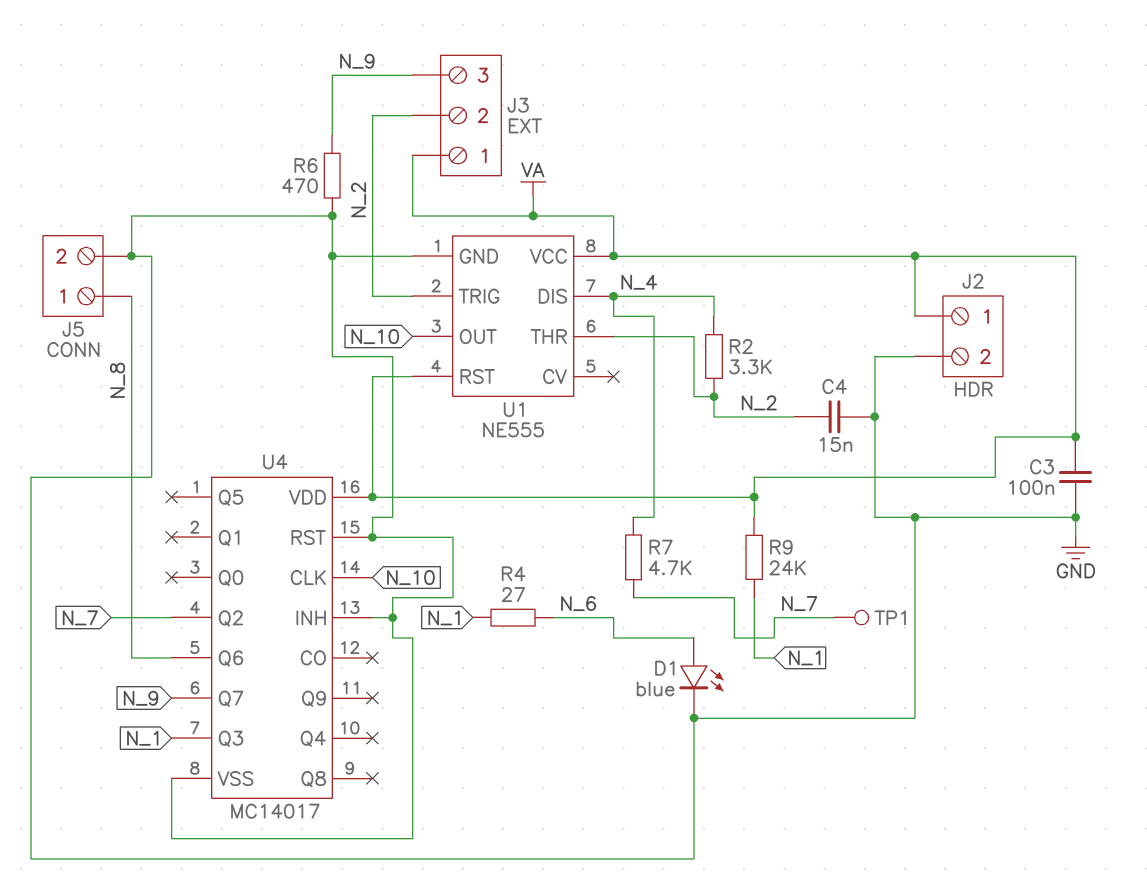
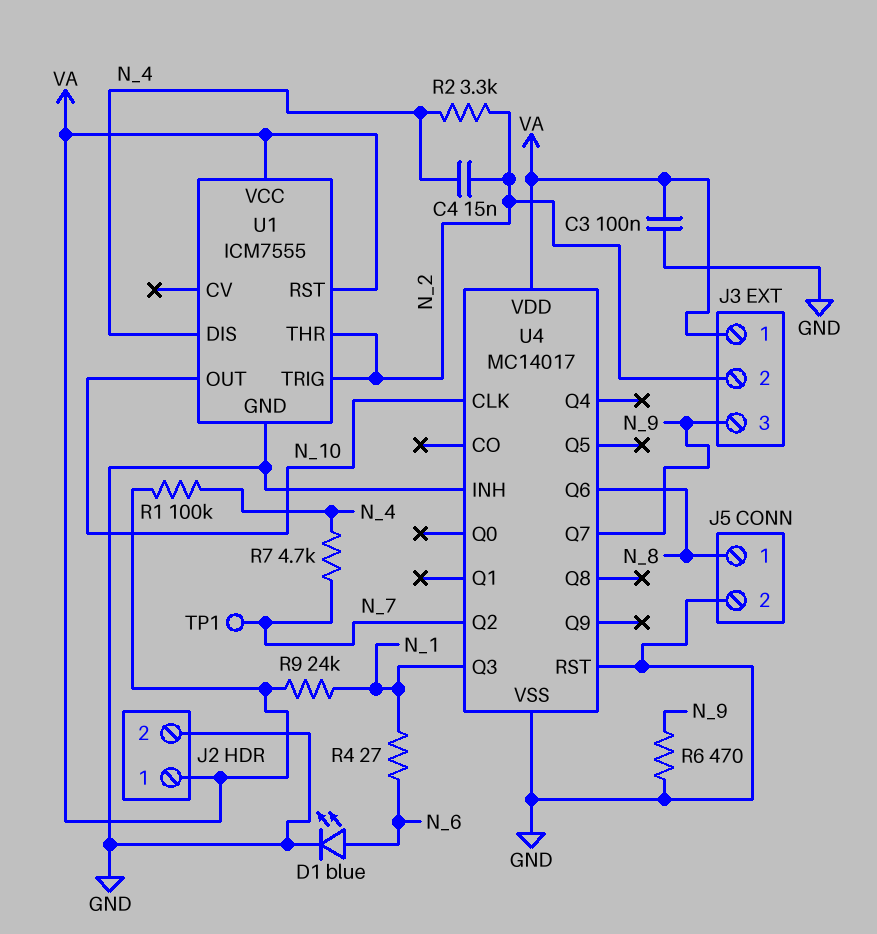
C4: 15nF (GND, N_2) -> 15nF (N_2, N_4)
R1: none -> 100k (N_4, VA)
U1: NE555 -> ICM7555

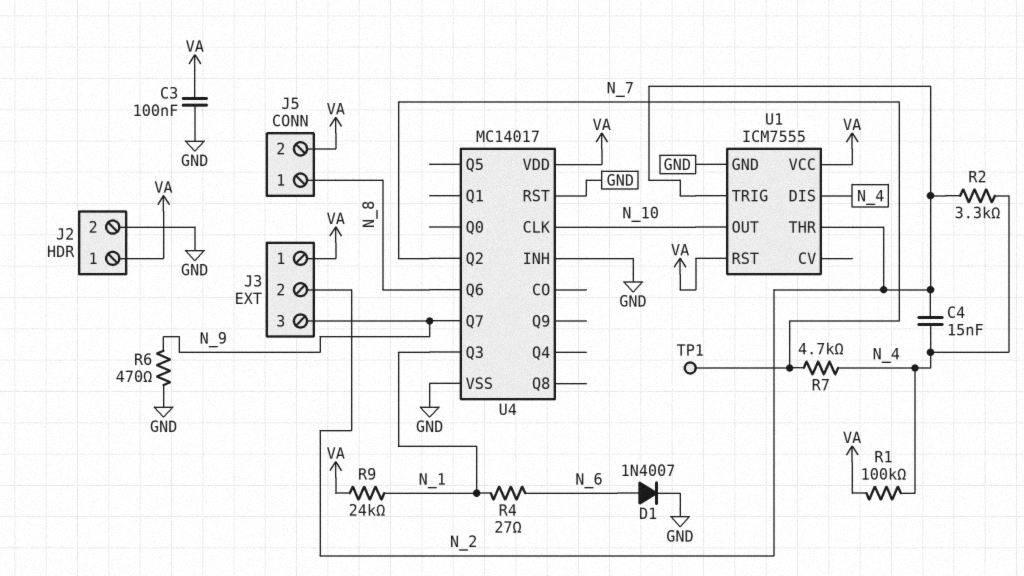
D1: LED blue (A N_6, K GND) -> diode 1N4007 (A N_6, K GND)
J5 pin 2: GND -> VA

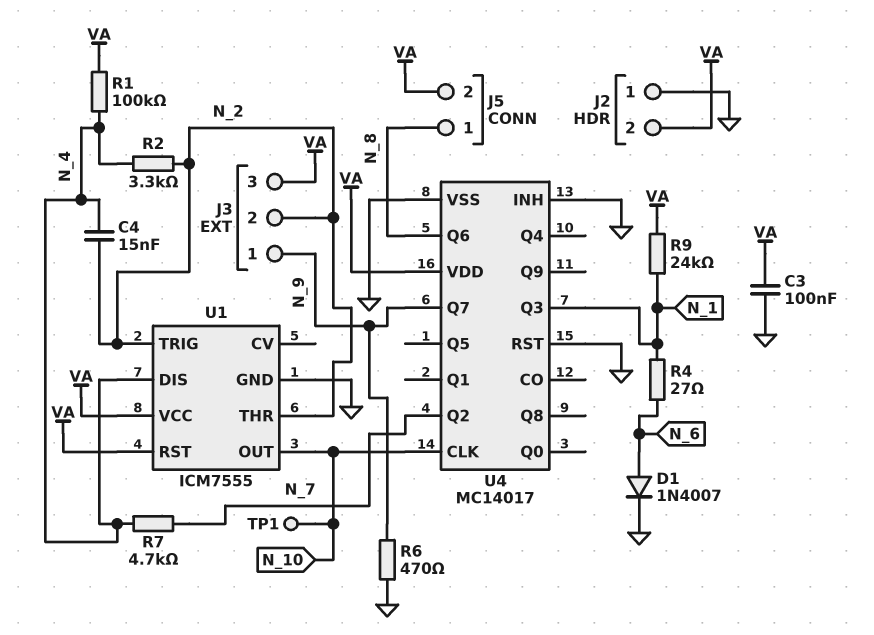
J2 pin 1: VA -> GND
J2 pin 2: GND -> VA
J3 pin 1: VA -> N_9
J3 pin 3: N_9 -> VA
TP1: test point (N_7) -> test point (N_10)

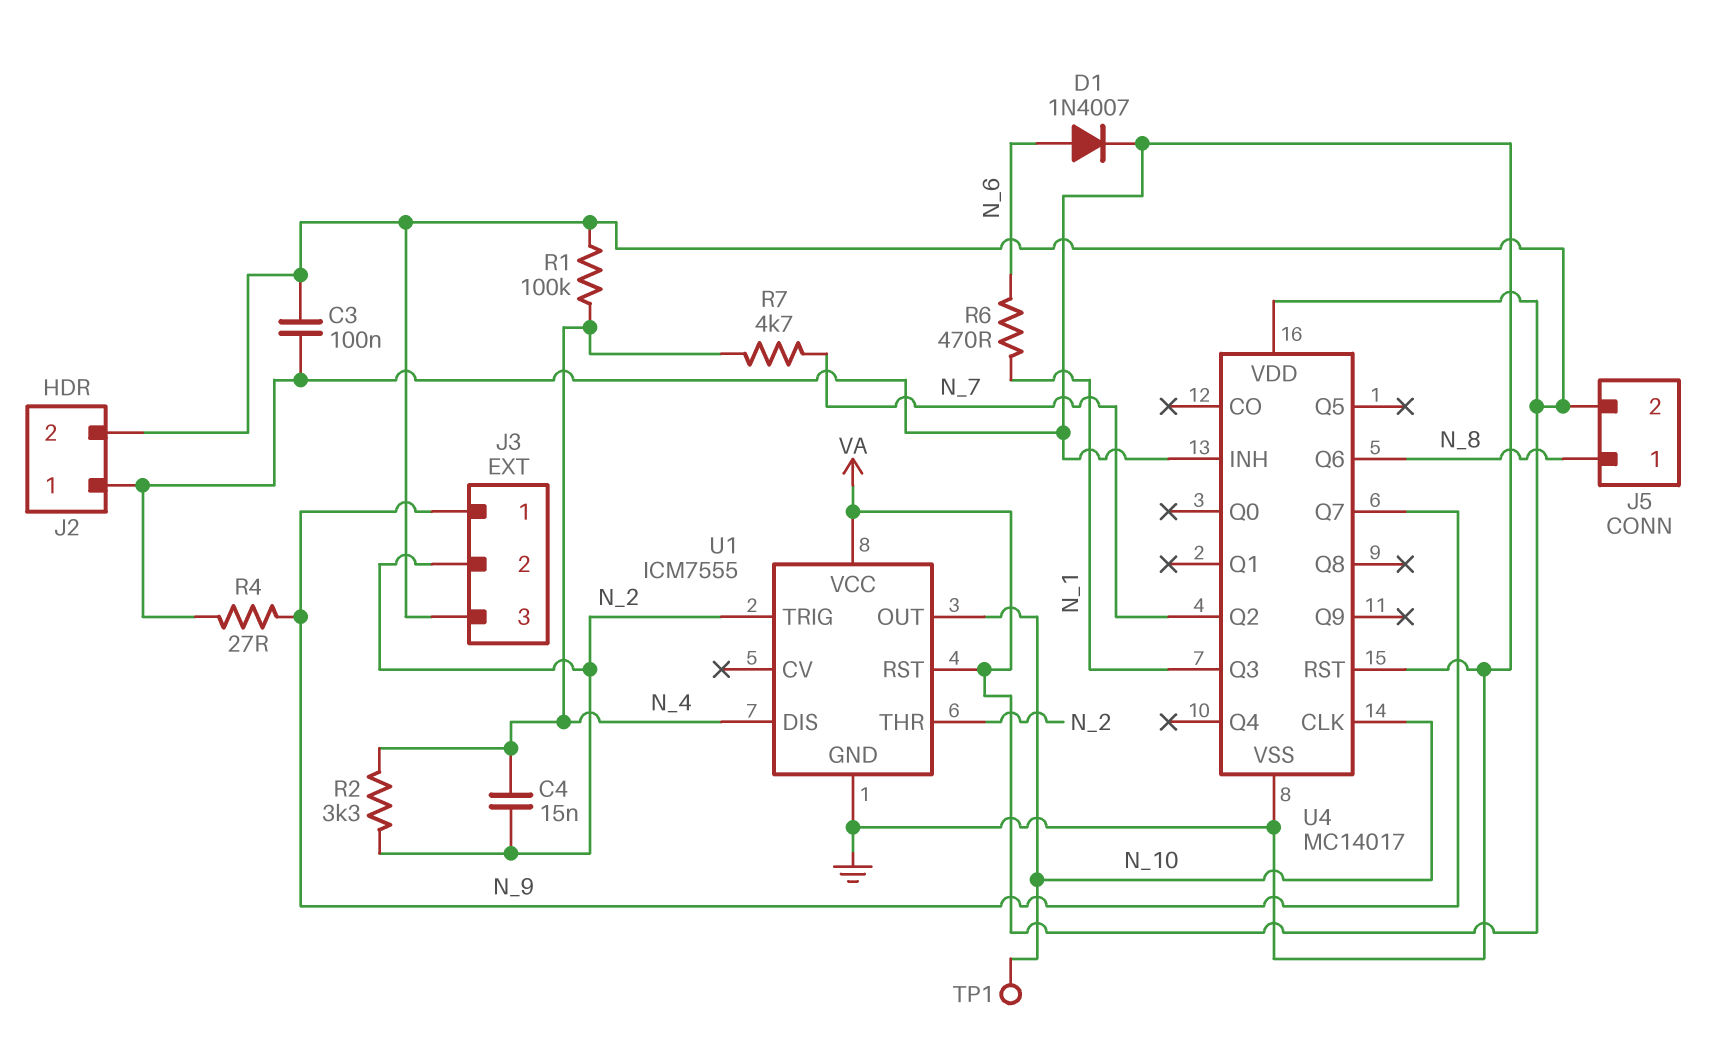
R4: 27 (N_1, N_6) -> 27 (GND, N_9)
R6: 470 (GND, N_9) -> 470 (N_1, N_6)
R9: 24k (N_1, VA) -> none

